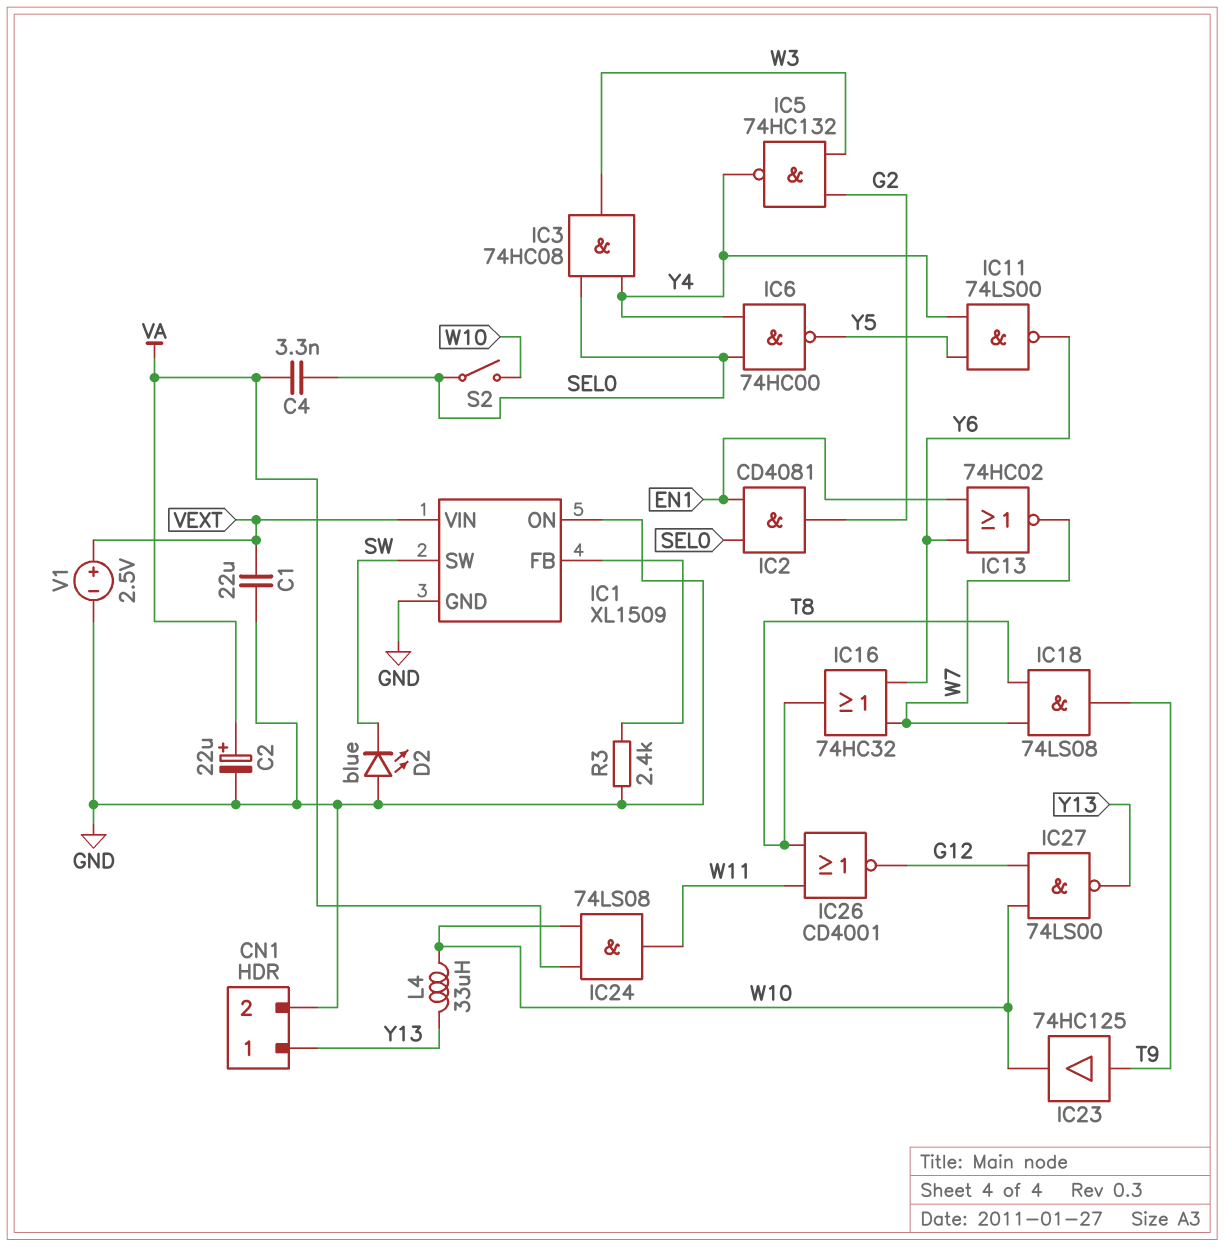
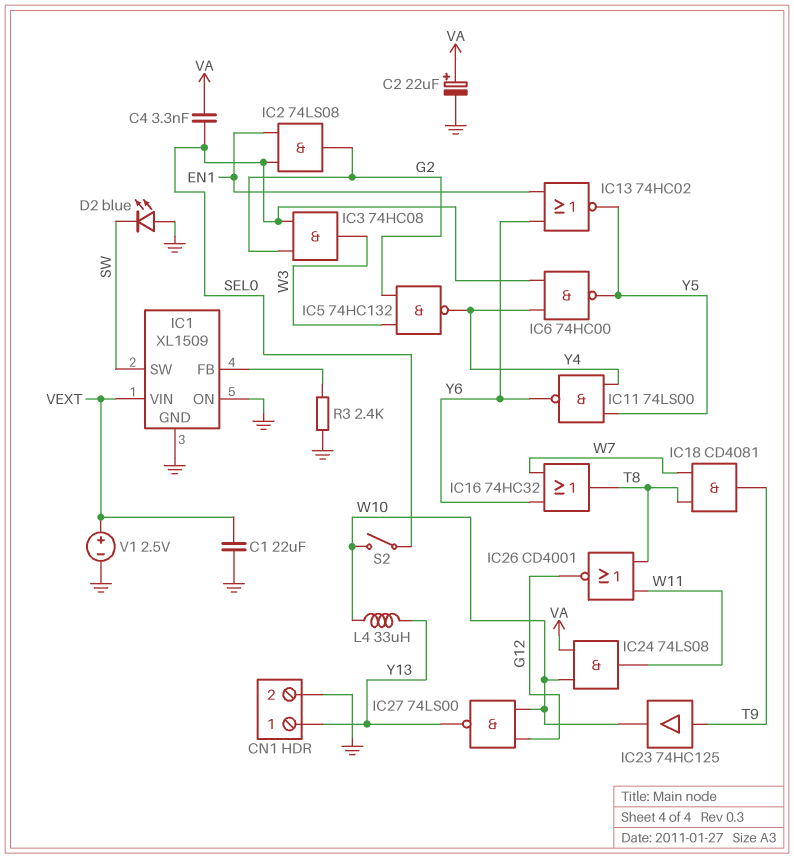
IC2: AND CD4081 (in EN1, in SEL0, out G2) -> AND 74LS08 (in EN1, in SEL0, out G2)
IC3: AND 74HC08 (in SEL0, in Y4, out W3) -> AND 74HC08 (in G2, in SEL0, out W3)
IC13: NOR 74HC02 (in EN1, in Y6, out W7) -> NOR 74HC02 (in EN1, in Y6, out Y5)
IC18: AND 74LS08 (in T8, in W7, out T9) -> AND CD4081 (in T8, in W7, out T9)

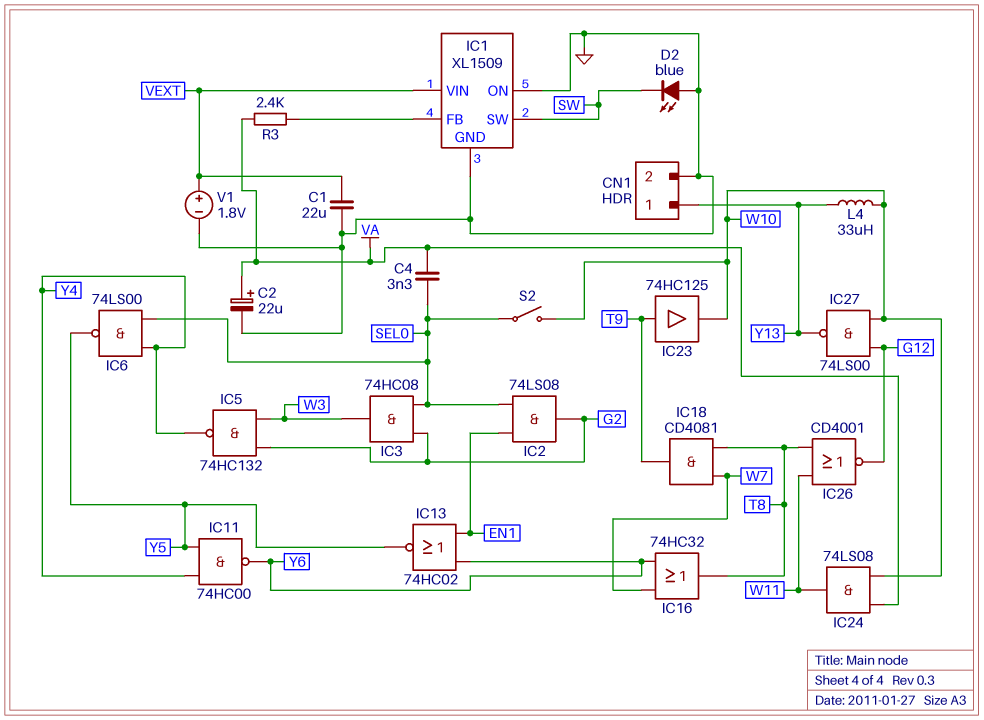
IC6: NAND 74HC00 (in SEL0, in Y4, out Y5) -> NAND 74LS00 (in SEL0, in Y4, out Y5)
IC11: NAND 74LS00 (in Y4, in Y5, out Y6) -> NAND 74HC00 (in Y4, in Y5, out Y6)
R3: 2.4k (GND, IC1/FB) -> 2.4k (IC1/FB, VA)
V1: 2.5V (plus VEXT, minus GND) -> 1.8V (plus VEXT, minus GND)

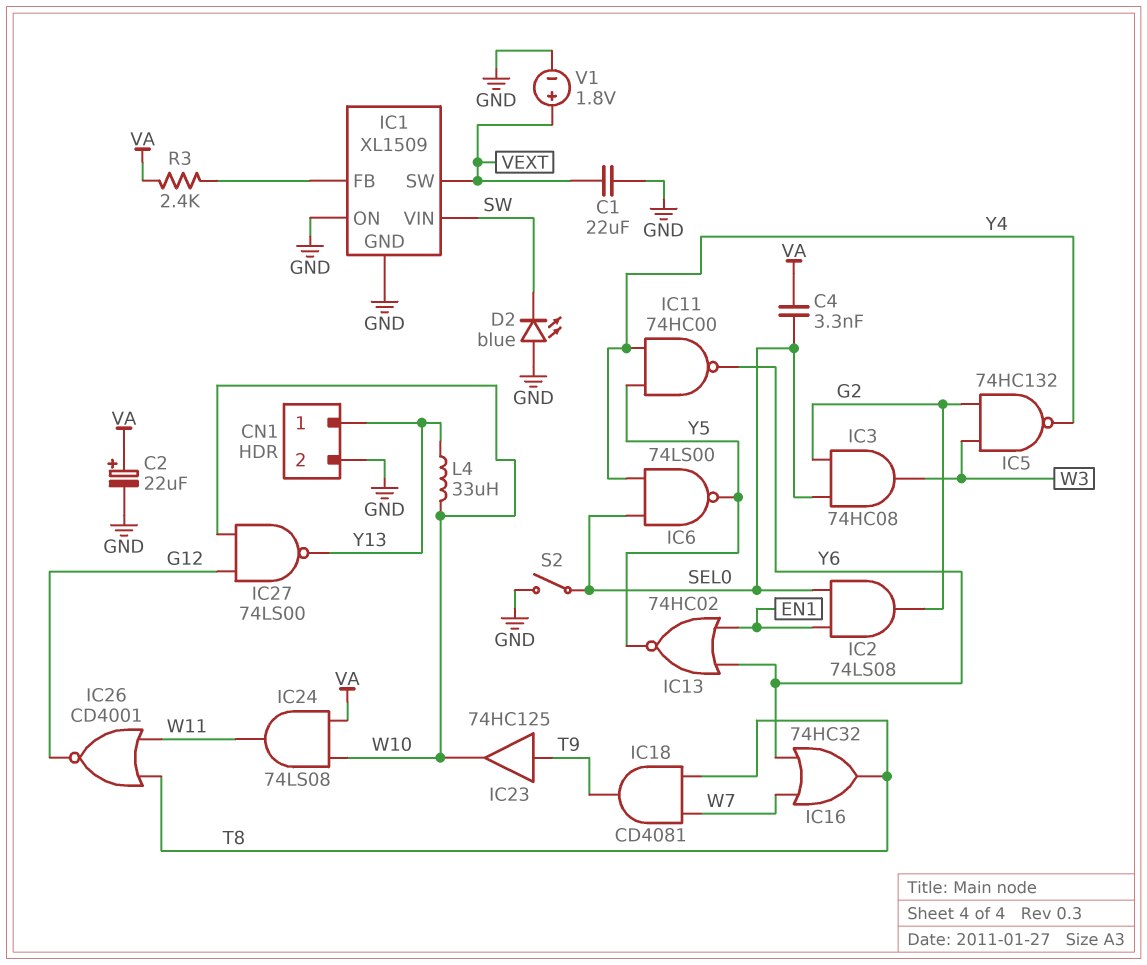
IC1 pin SW: SW -> VEXT
IC1 pin VIN: VEXT -> SW
S2: switch (SEL0, W10) -> switch (GND, SEL0)

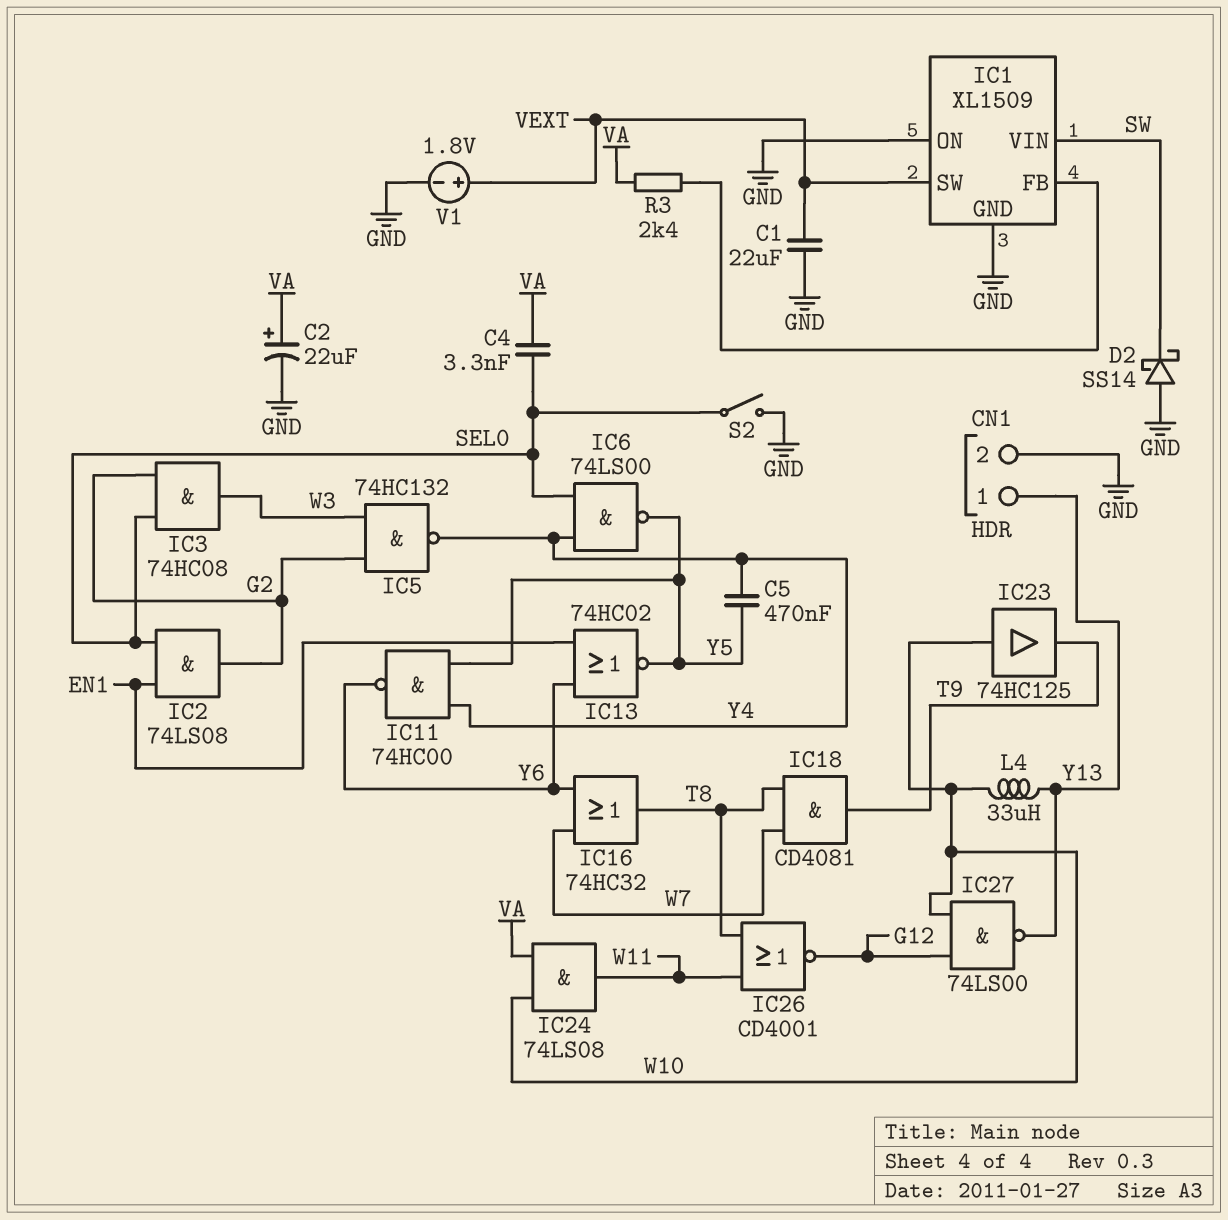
C5: none -> 470nF (Y4, Y5)
D2: LED blue (A GND, K SW) -> schottky SS14 (A GND, K SW)
IC23: buffer 74HC125 (in T9, out W10) -> buffer 74HC125 (in W10, out T9)

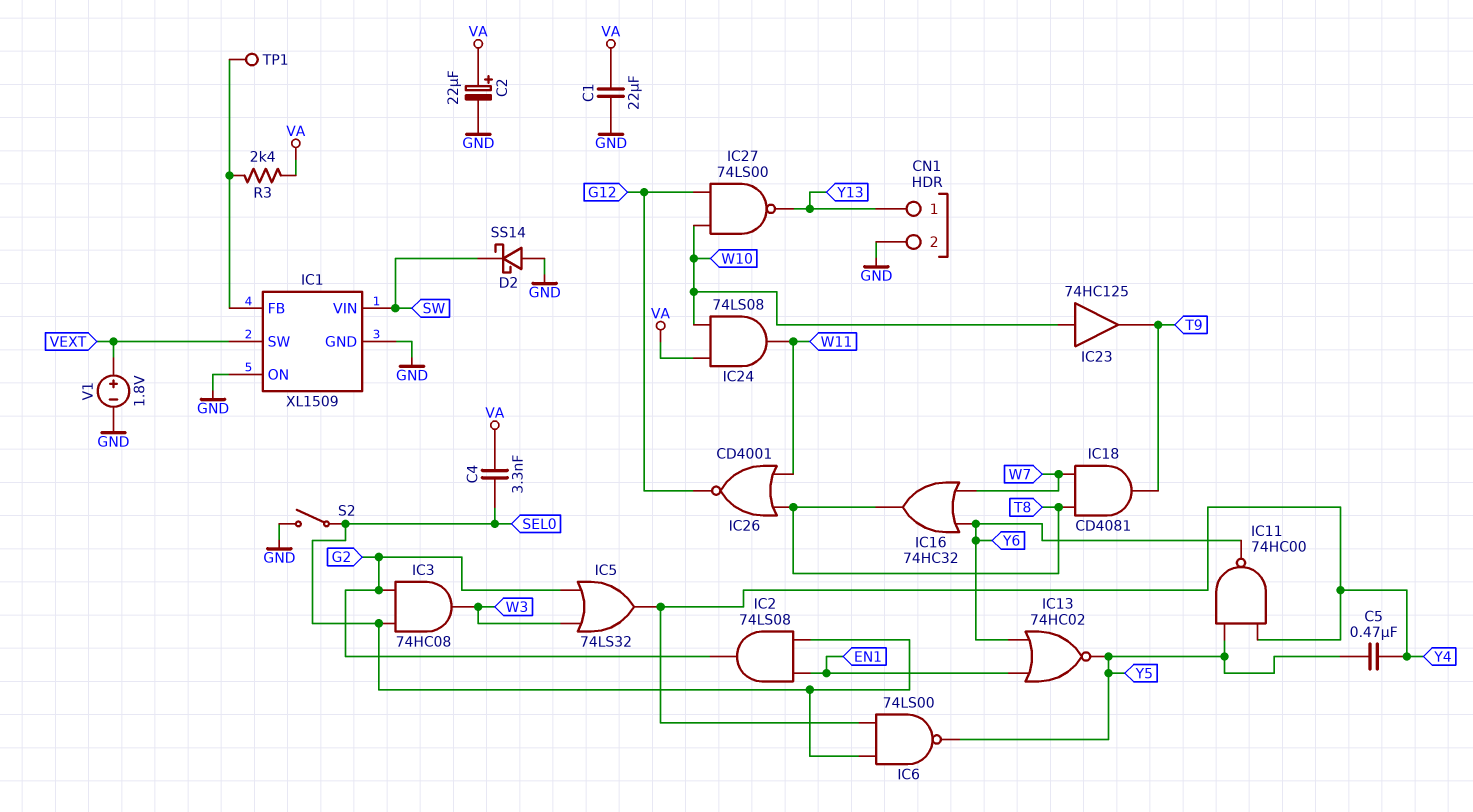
C1: 22uF (GND, VEXT) -> 22uF (GND, VA)
IC5: NAND 74HC132 (in G2, in W3, out Y4) -> OR 74LS32 (in G2, in W3, out Y4)
L4: 33uH (W10, Y13) -> none
TP1: none -> test point (IC1/FB)

